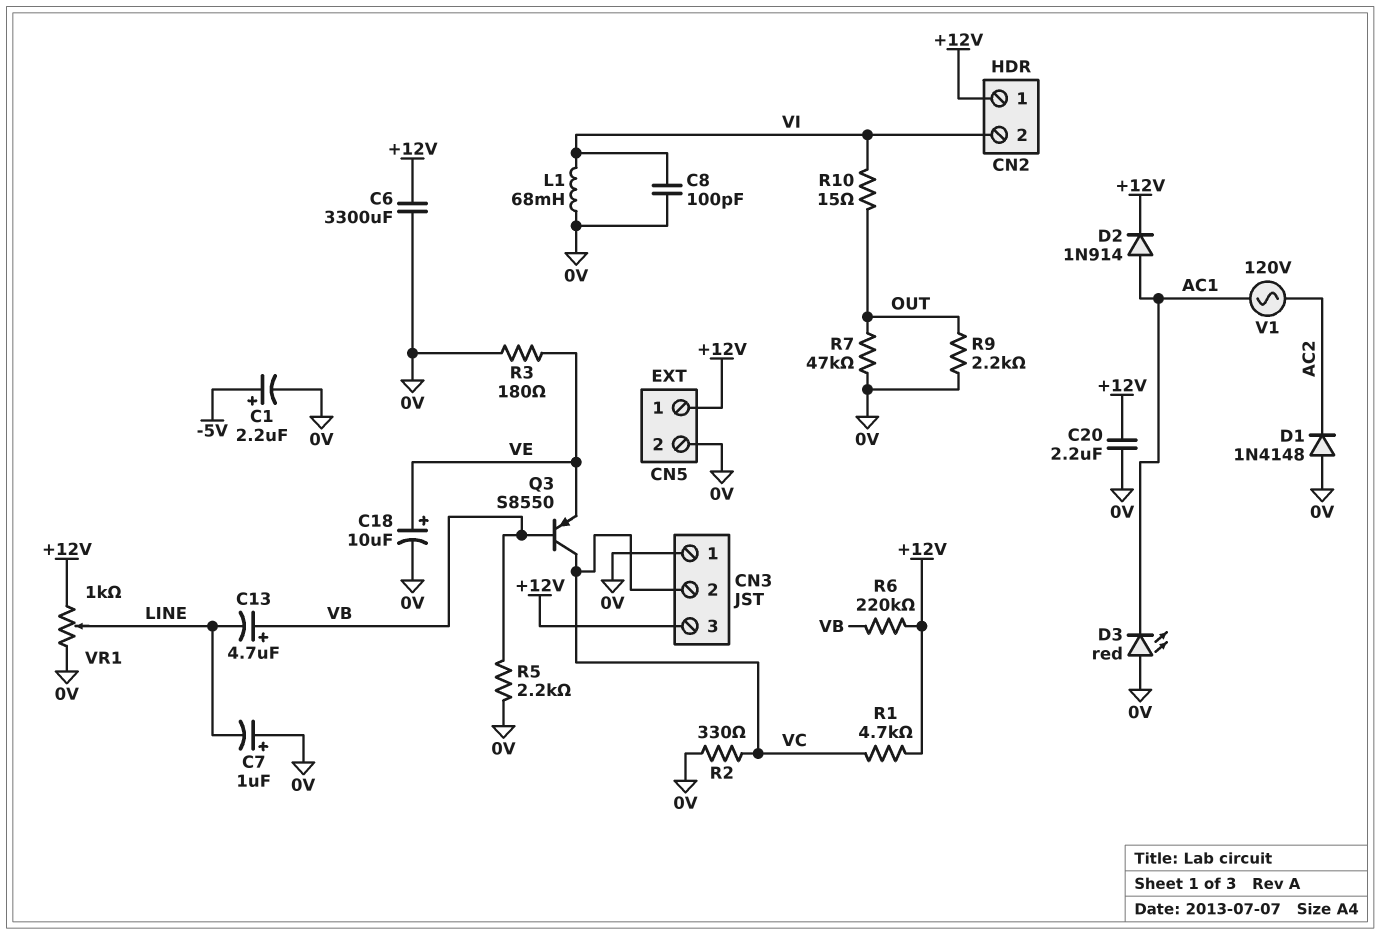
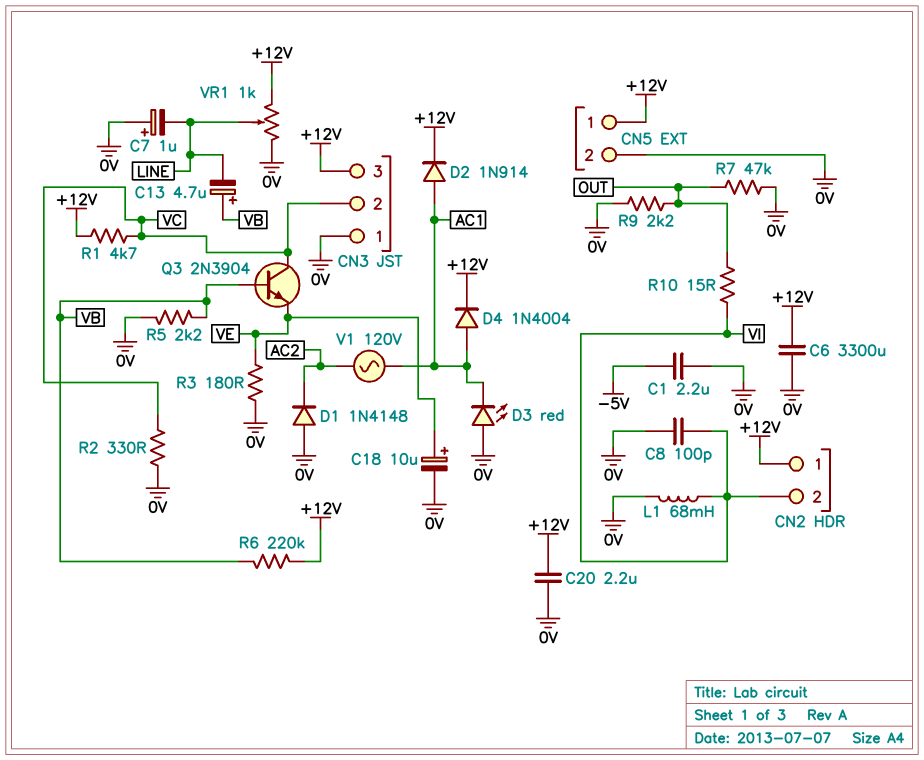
C1: 2.2uF (plus -5V, minus 0V) -> 2.2uF (-5V, 0V)
D4: none -> diode 1N4004 (A AC1, K +12V)
Q3: PNP S8550 (B VB, C VC, E VE) -> NPN 2N3904 (B VB, C VC, E VE)

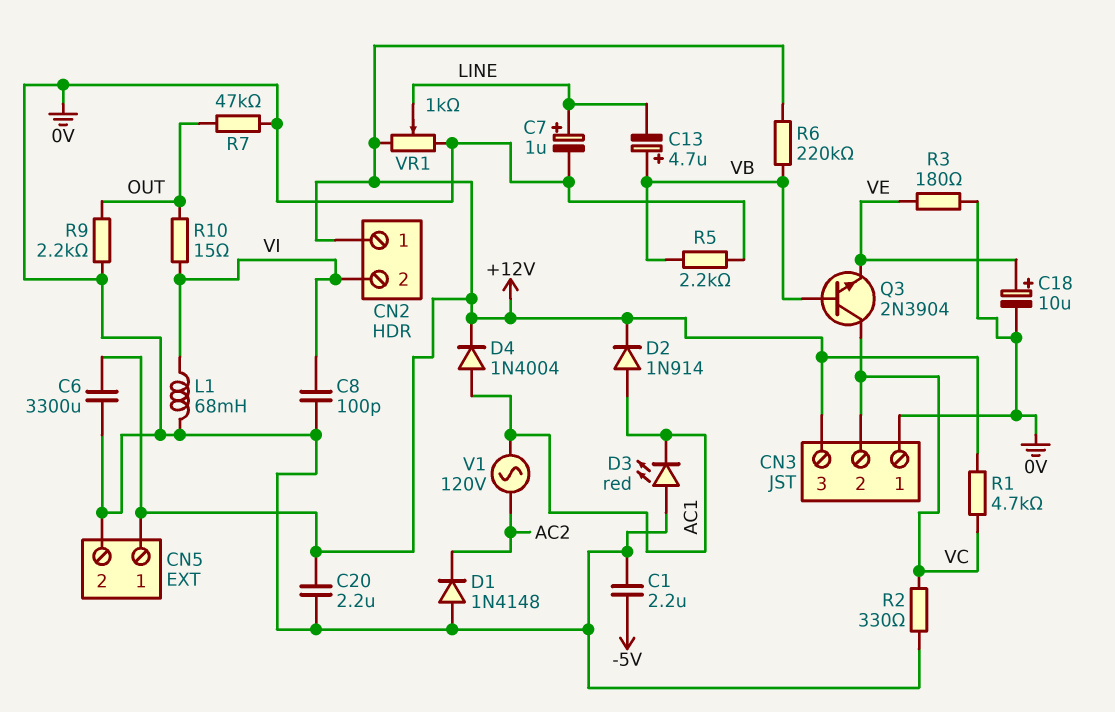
C7: 1uF (plus 0V, minus LINE) -> 1uF (plus LINE, minus 0V)

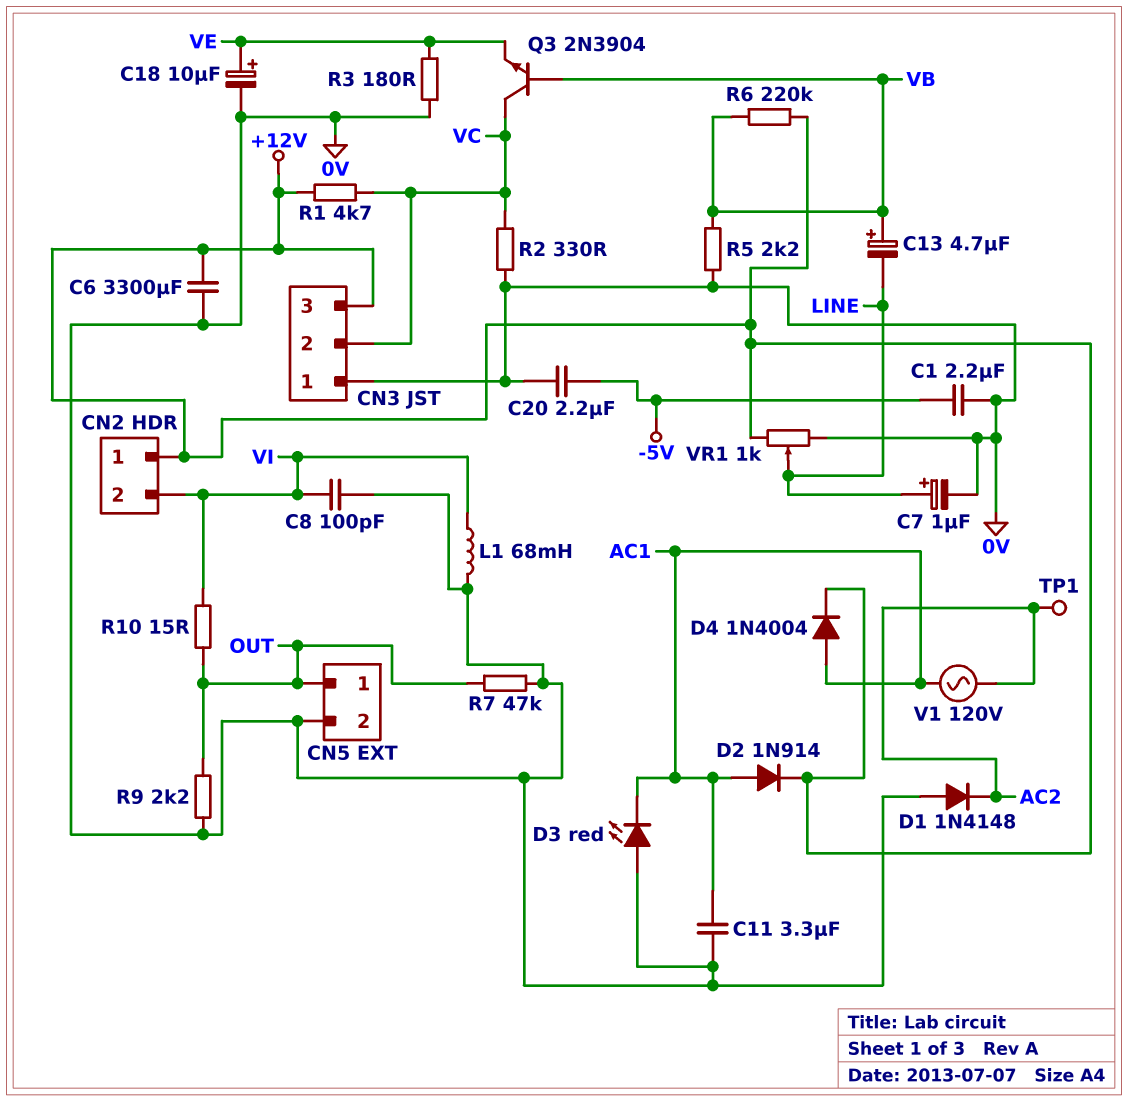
C11: none -> 3.3uF (0V, AC1)
C20: 2.2uF (+12V, 0V) -> 2.2uF (-5V, 0V)
CN5 pin 1: +12V -> OUT
TP1: none -> test point (AC2)

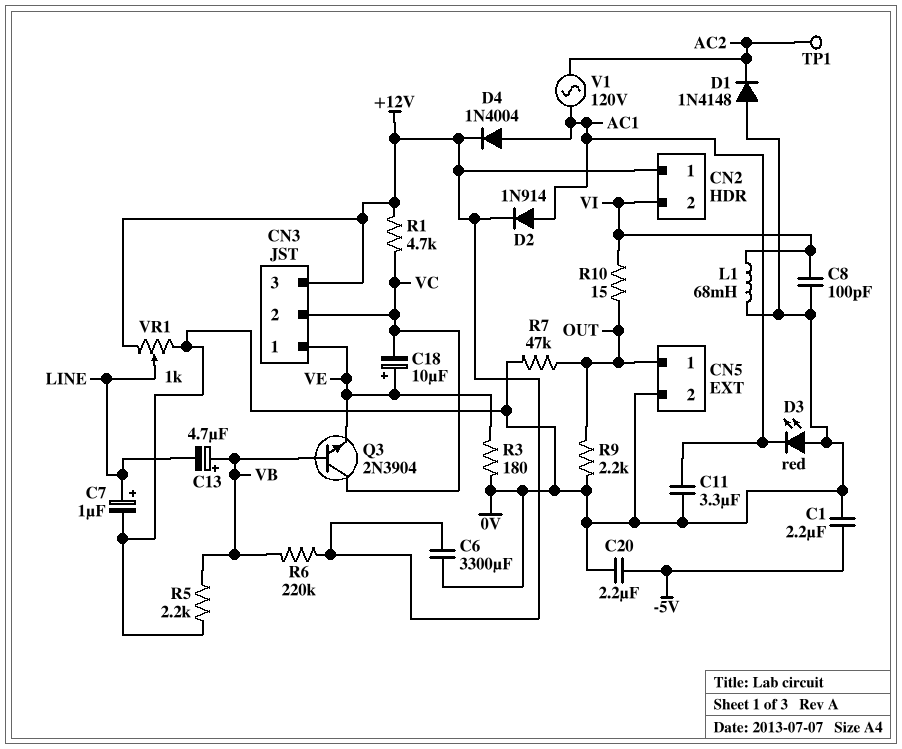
C18: 10uF (plus VE, minus 0V) -> 10uF (plus VE, minus VC)
CN3 pin 1: 0V -> VE
R2: 330 (0V, VC) -> none

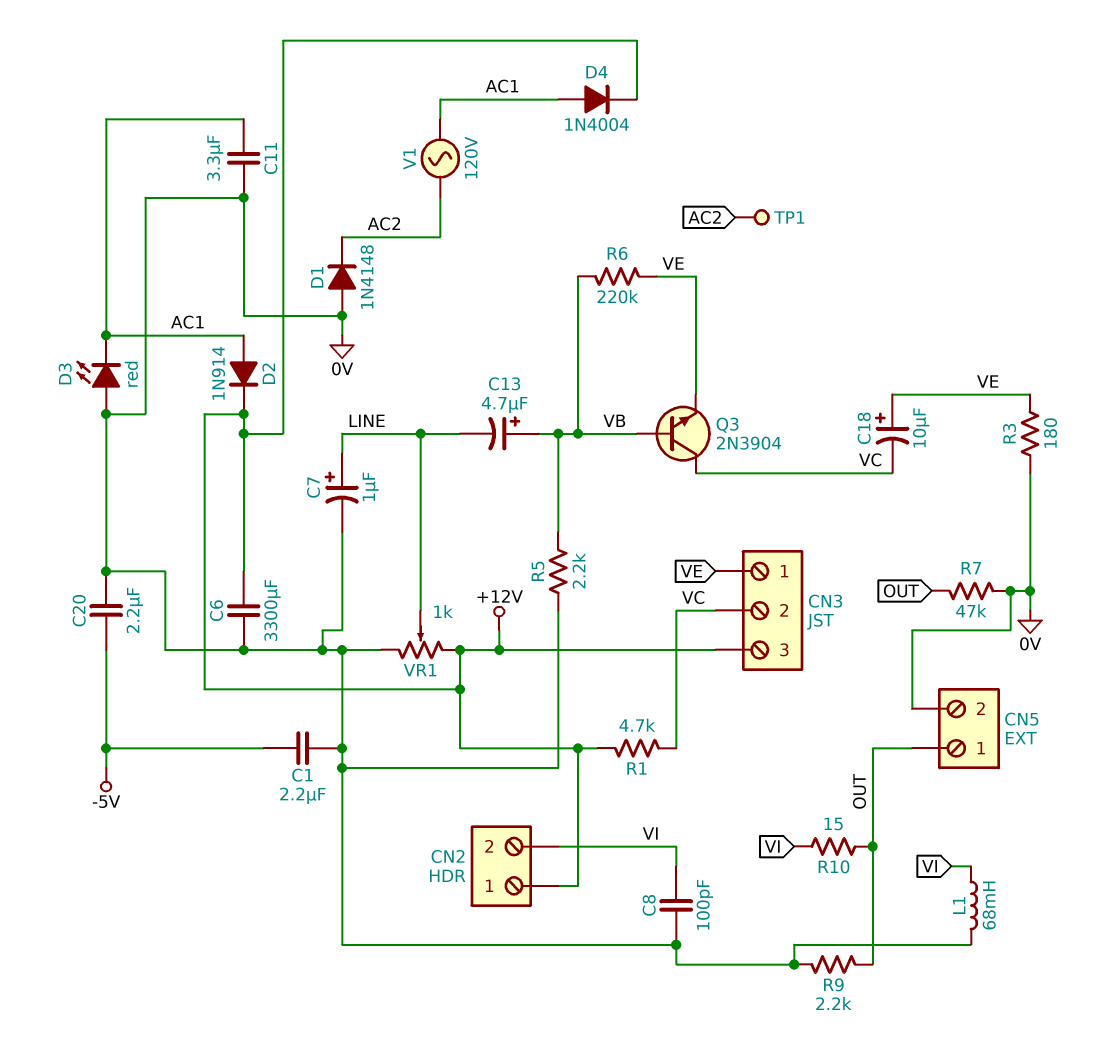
R6: 220k (+12V, VB) -> 220k (VB, VE)

